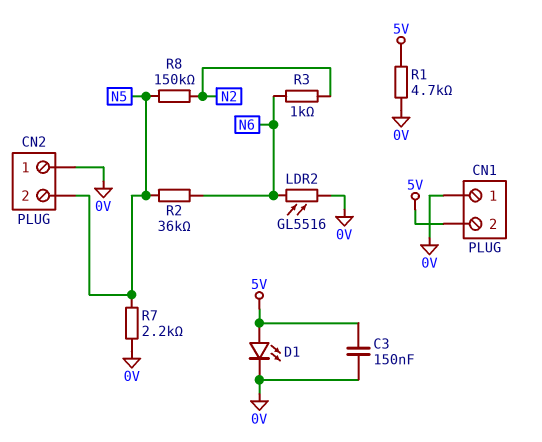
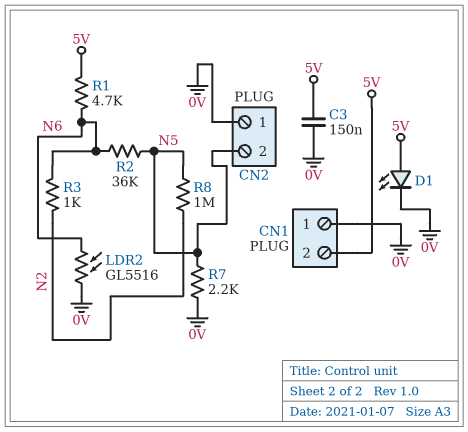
R1: 4.7k (0V, 5V) -> 4.7k (5V, N6)
R8: 150k (N2, N5) -> 1M (N2, N5)

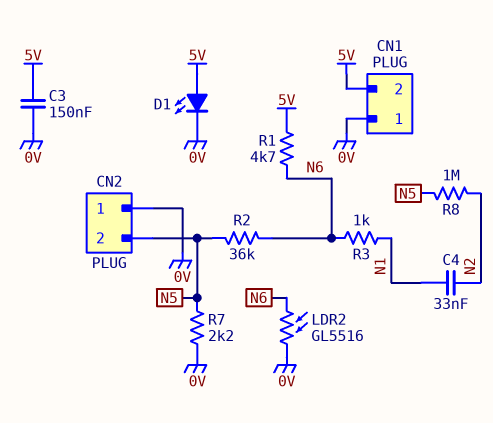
C4: none -> 33nF (N1, N2)
R3: 1k (N2, N6) -> 1k (N1, N6)

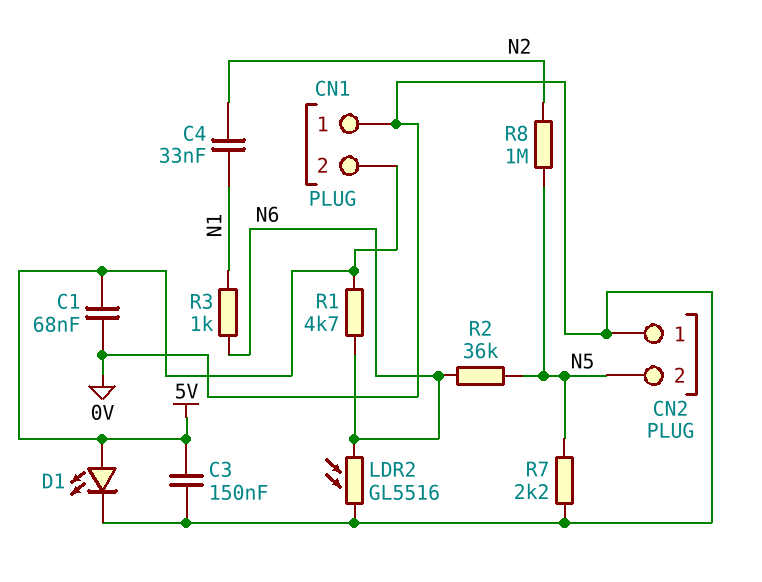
C1: none -> 68nF (0V, 5V)

